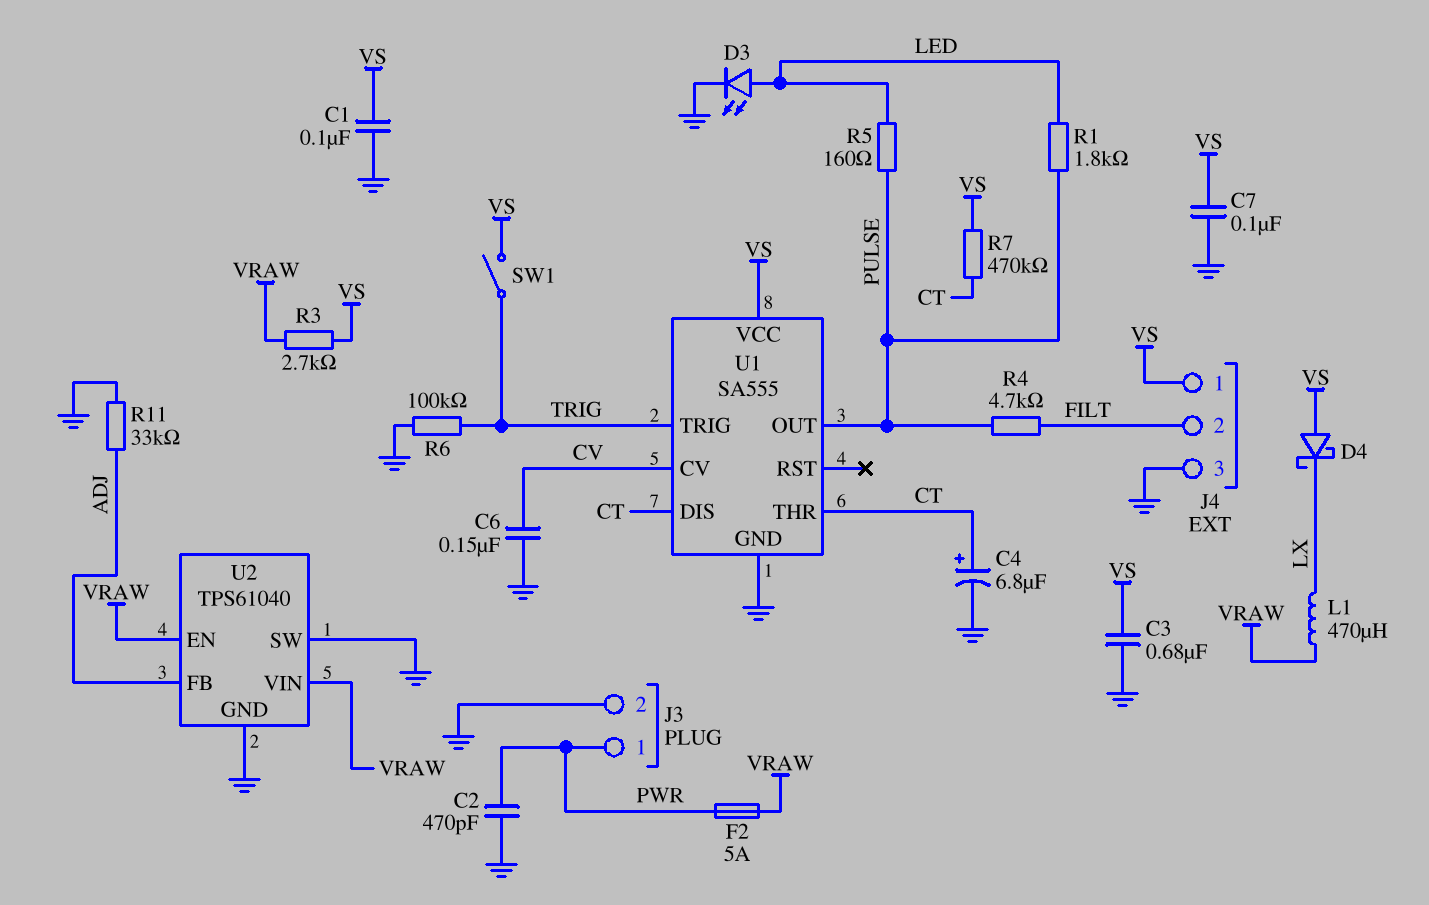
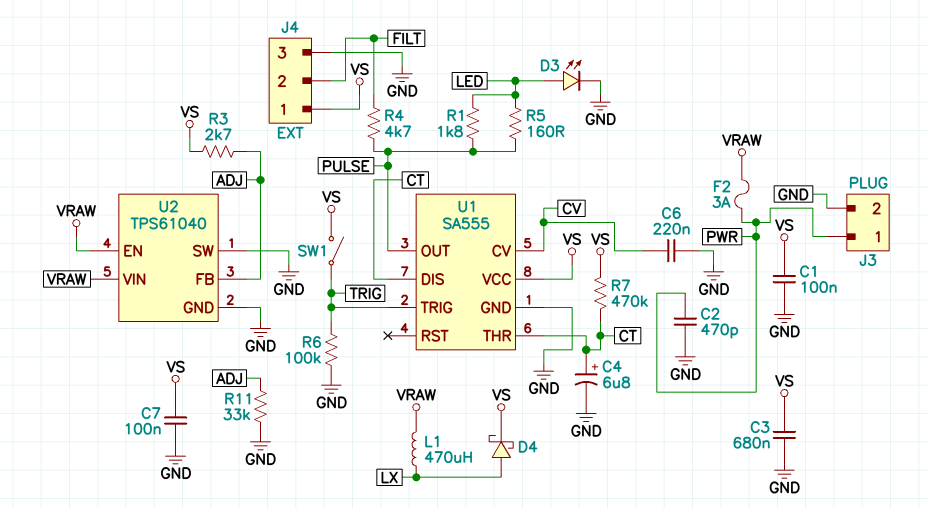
C6: 150nF (CV, GND) -> 220nF (CV, GND)
D4: schottky (A VS, K LX) -> schottky (A LX, K VS)
F2: 5A (PWR, VRAW) -> 3A (PWR, VRAW)
R3: 2.7k (VRAW, VS) -> 2.7k (ADJ, VS)

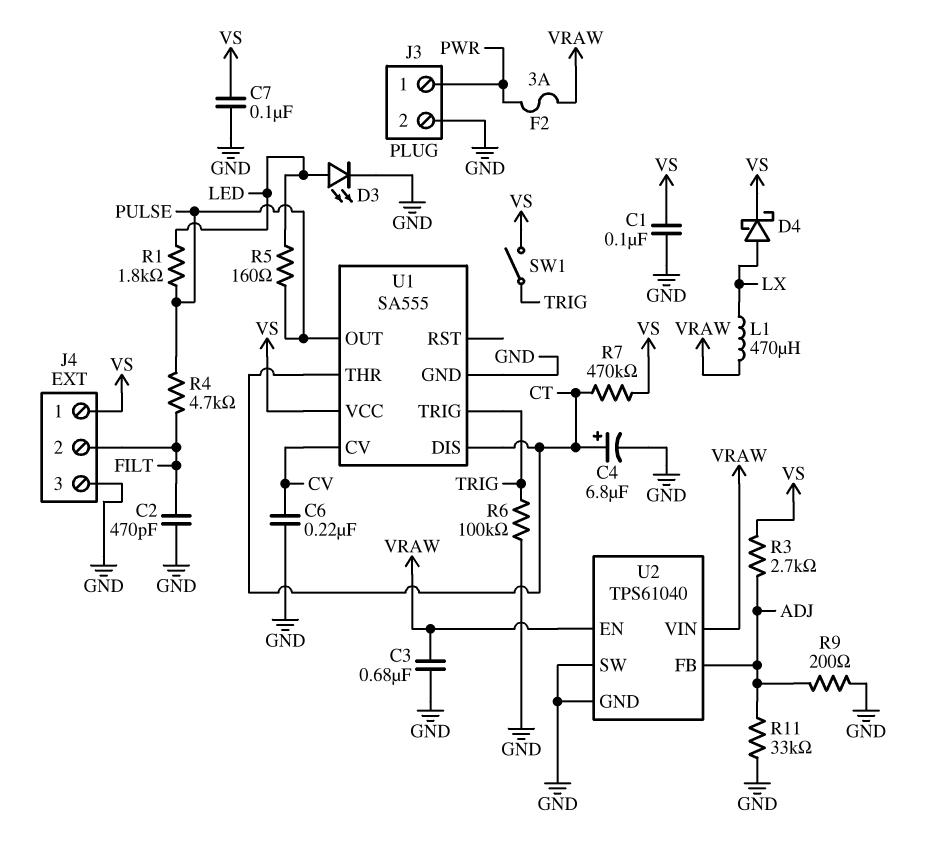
C2: 470pF (GND, PWR) -> 470pF (FILT, GND)
C3: 680nF (GND, VS) -> 680nF (GND, VRAW)
R9: none -> 200 (ADJ, GND)

